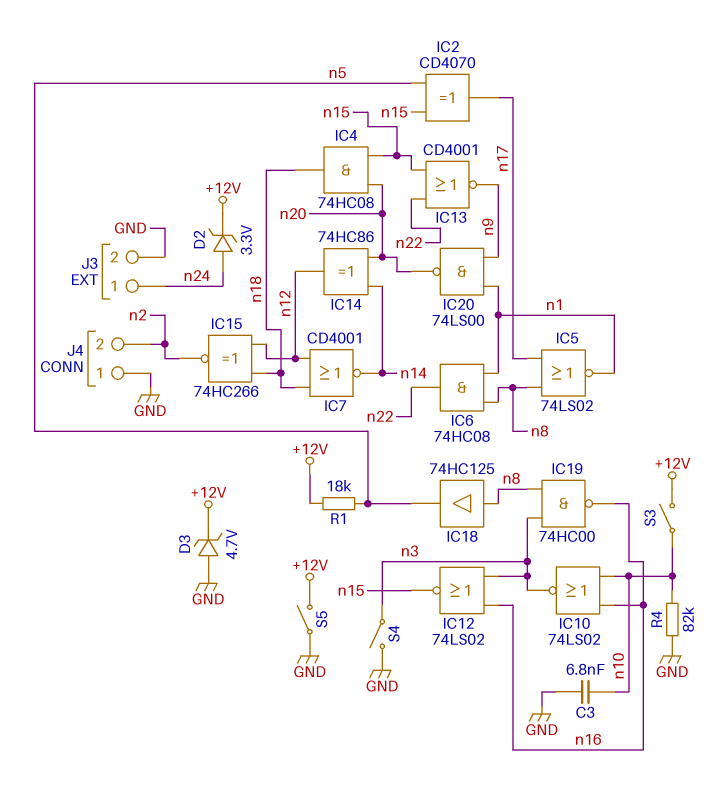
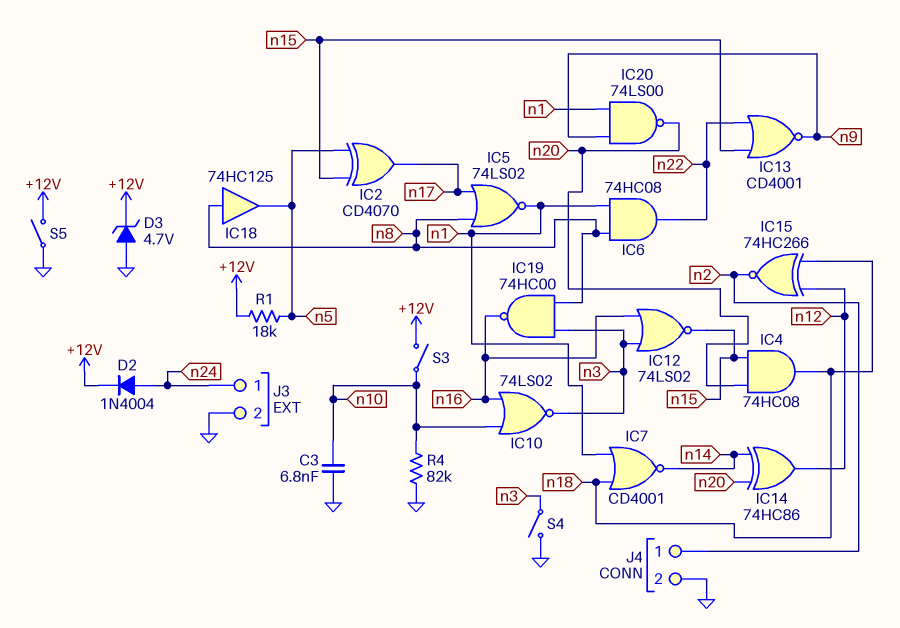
D2: zener 3.3V (A n24, K +12V) -> diode 1N4004 (A n24, K +12V)
IC7: NOR CD4001 (in n12, in n18, out n14) -> NOR CD4001 (in n1, in n18, out n14)
J4 pin 1: GND -> n2
J4 pin 2: n2 -> GND

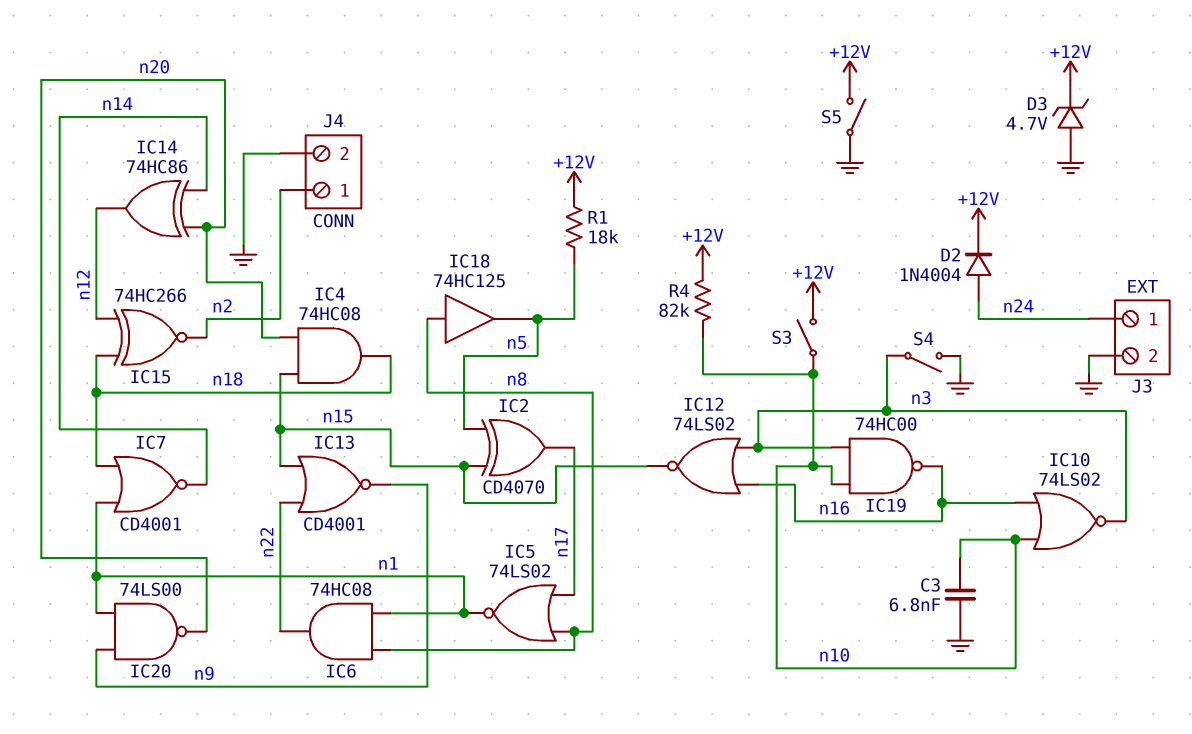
IC19: NAND 74HC00 (in n3, in n8, out n16) -> NAND 74HC00 (in n3, in n10, out n16)
R4: 82k (GND, n10) -> 82k (+12V, n10)

